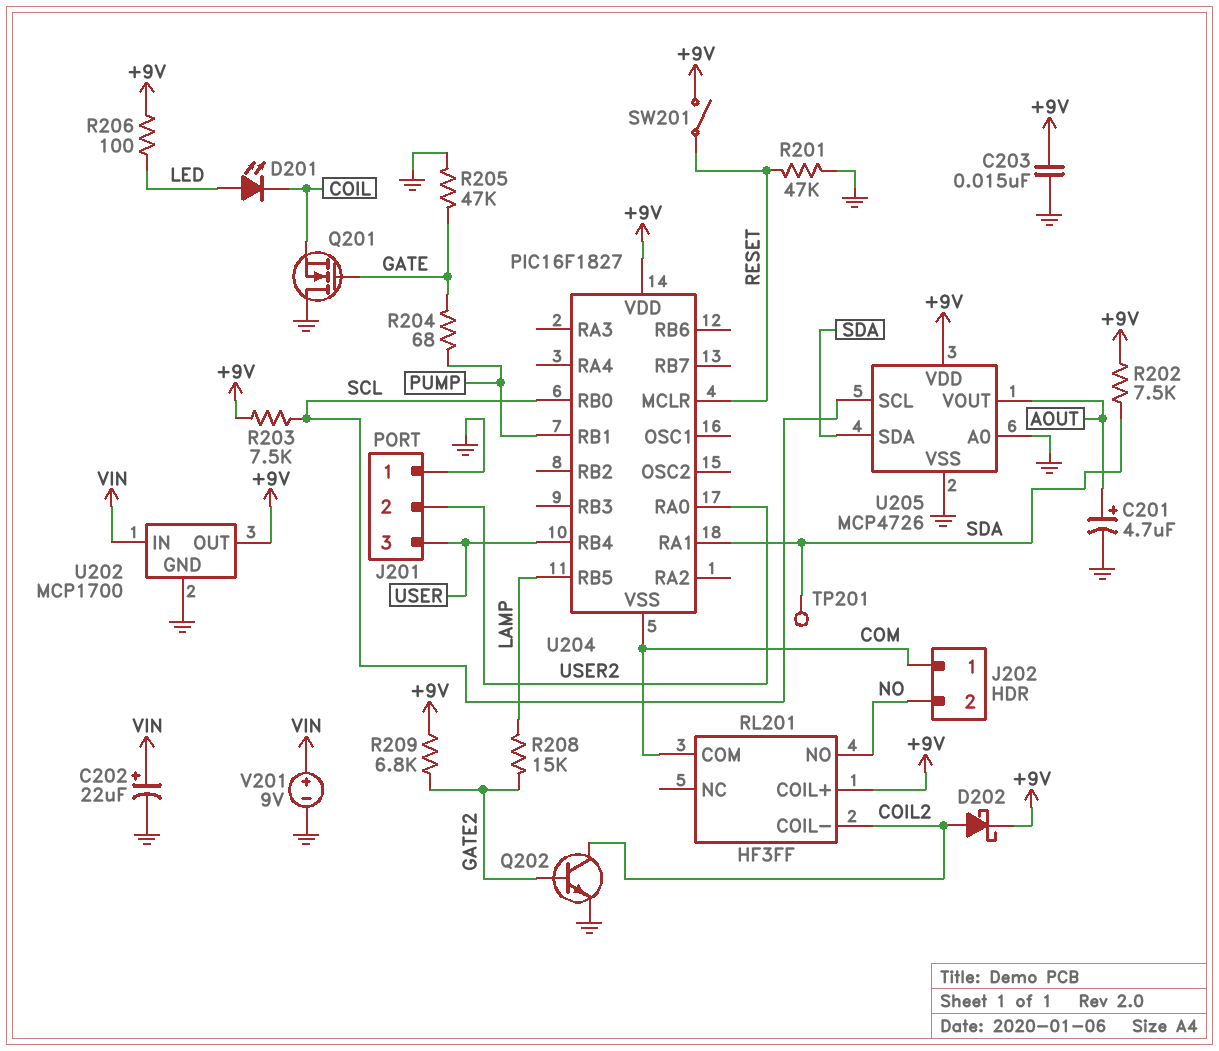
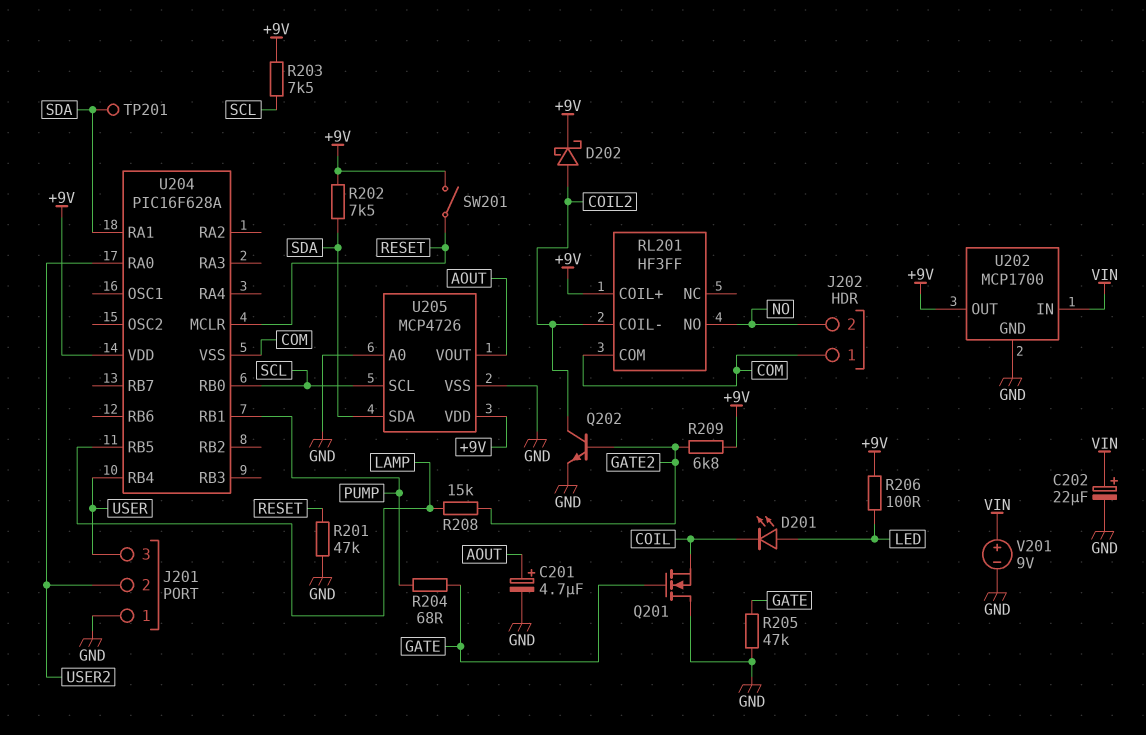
C203: 15nF (+9V, GND) -> none
U204: PIC16F1827 -> PIC16F628A

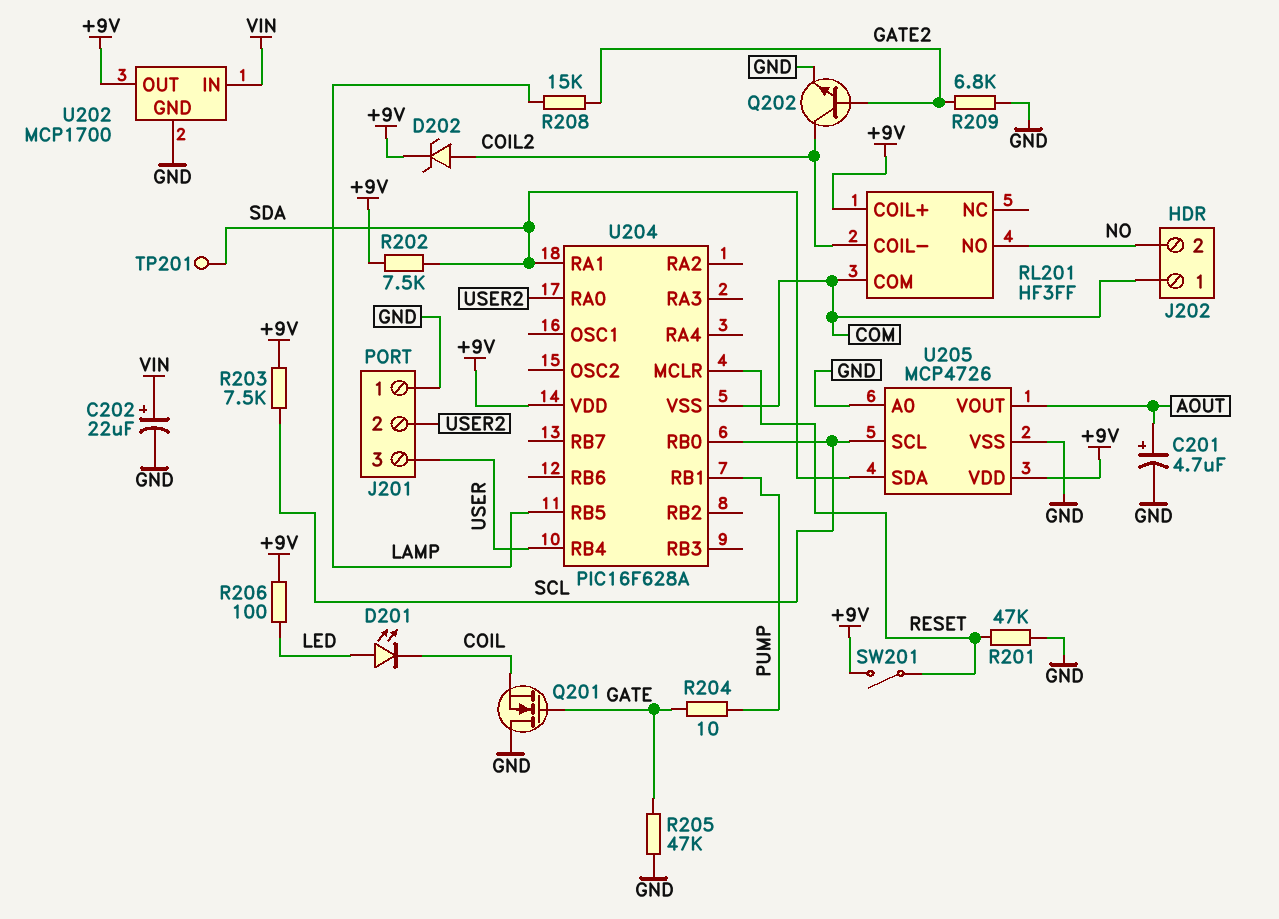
D202: schottky (A COIL2, K +9V) -> zener (A COIL2, K +9V)
R204: 68 (GATE, PUMP) -> 10 (GATE, PUMP)
R209: 6.8k (+9V, GATE2) -> 6.8k (GATE2, GND)
V201: 9V (plus VIN, minus GND) -> none

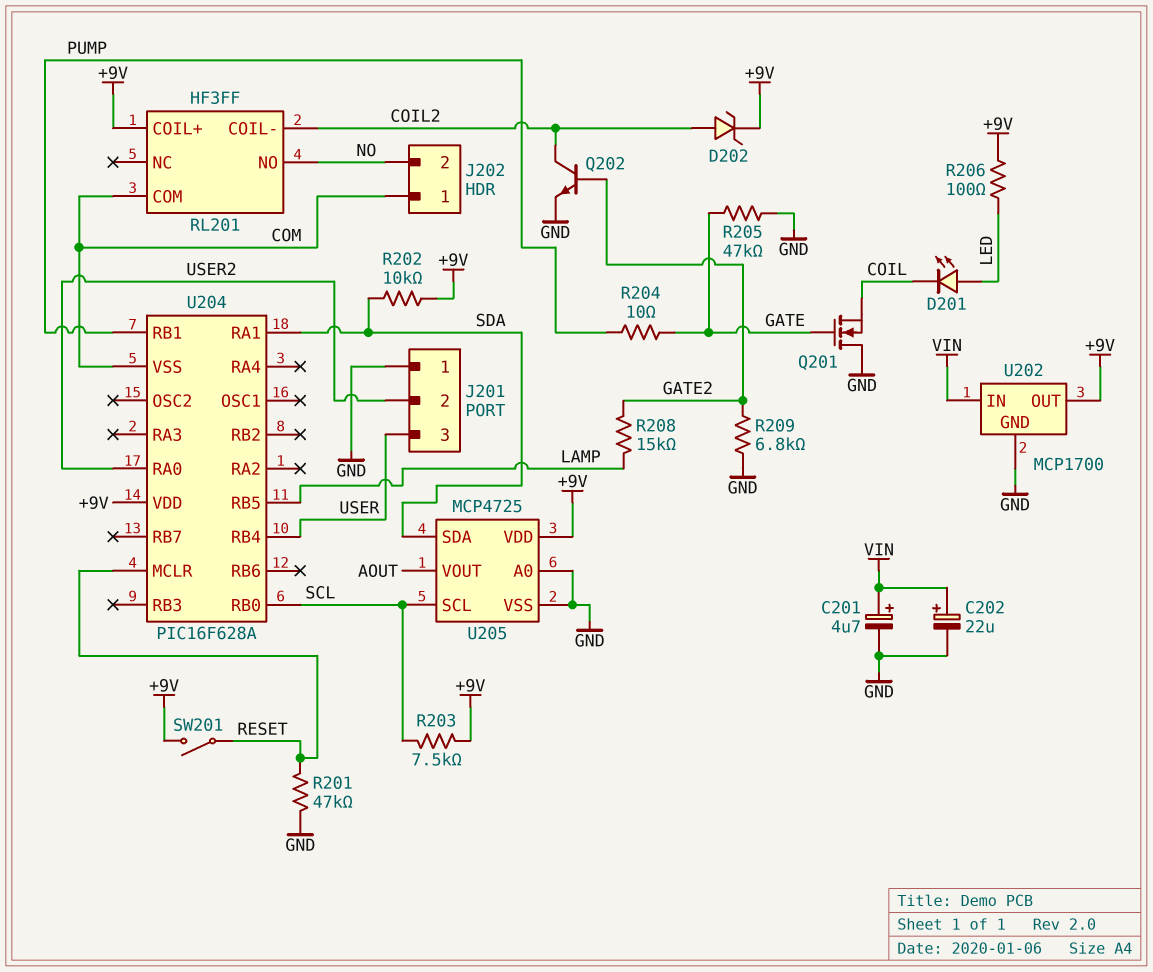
C201: 4.7uF (plus AOUT, minus GND) -> 4.7uF (plus VIN, minus GND)
R202: 7.5k (+9V, SDA) -> 10k (+9V, SDA)
TP201: test point (SDA) -> none
U205: MCP4726 -> MCP4725

